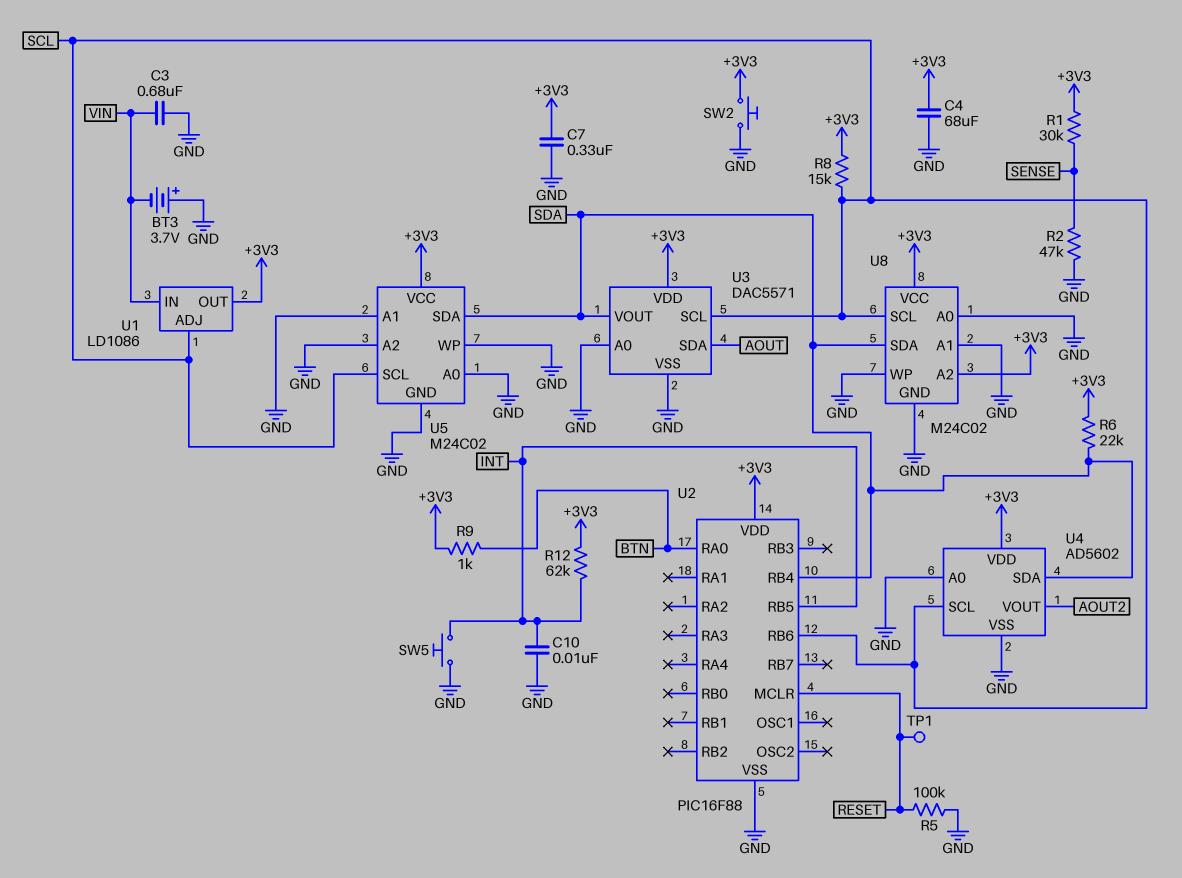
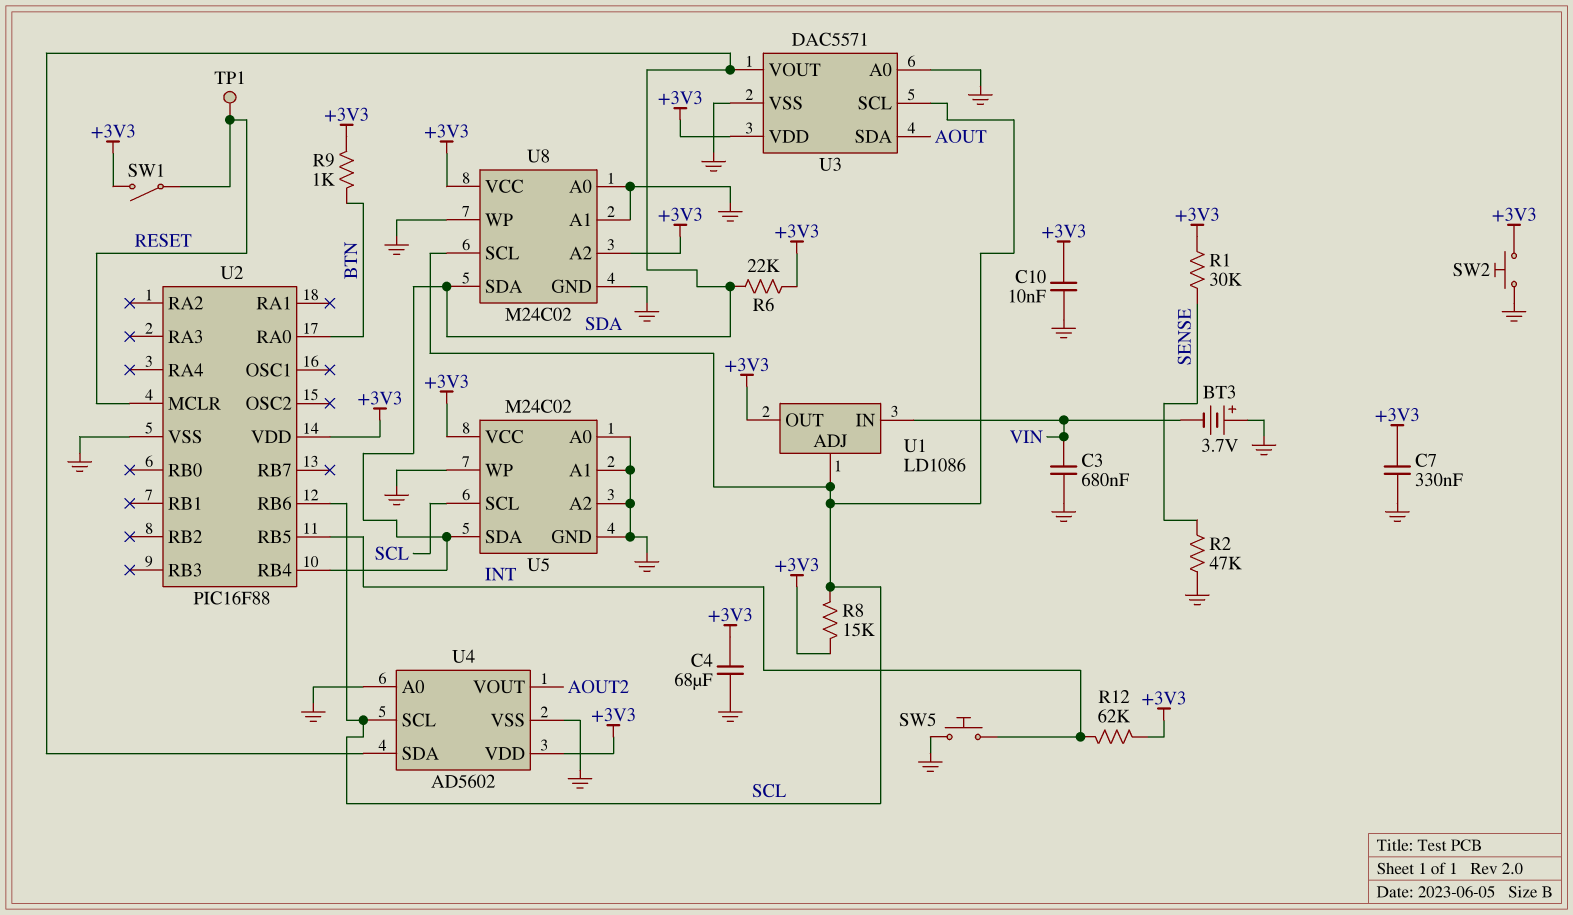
C10: 10nF (GND, INT) -> 10nF (+3V3, GND)
R5: 100k (GND, RESET) -> none
SW1: none -> switch (+3V3, RESET)

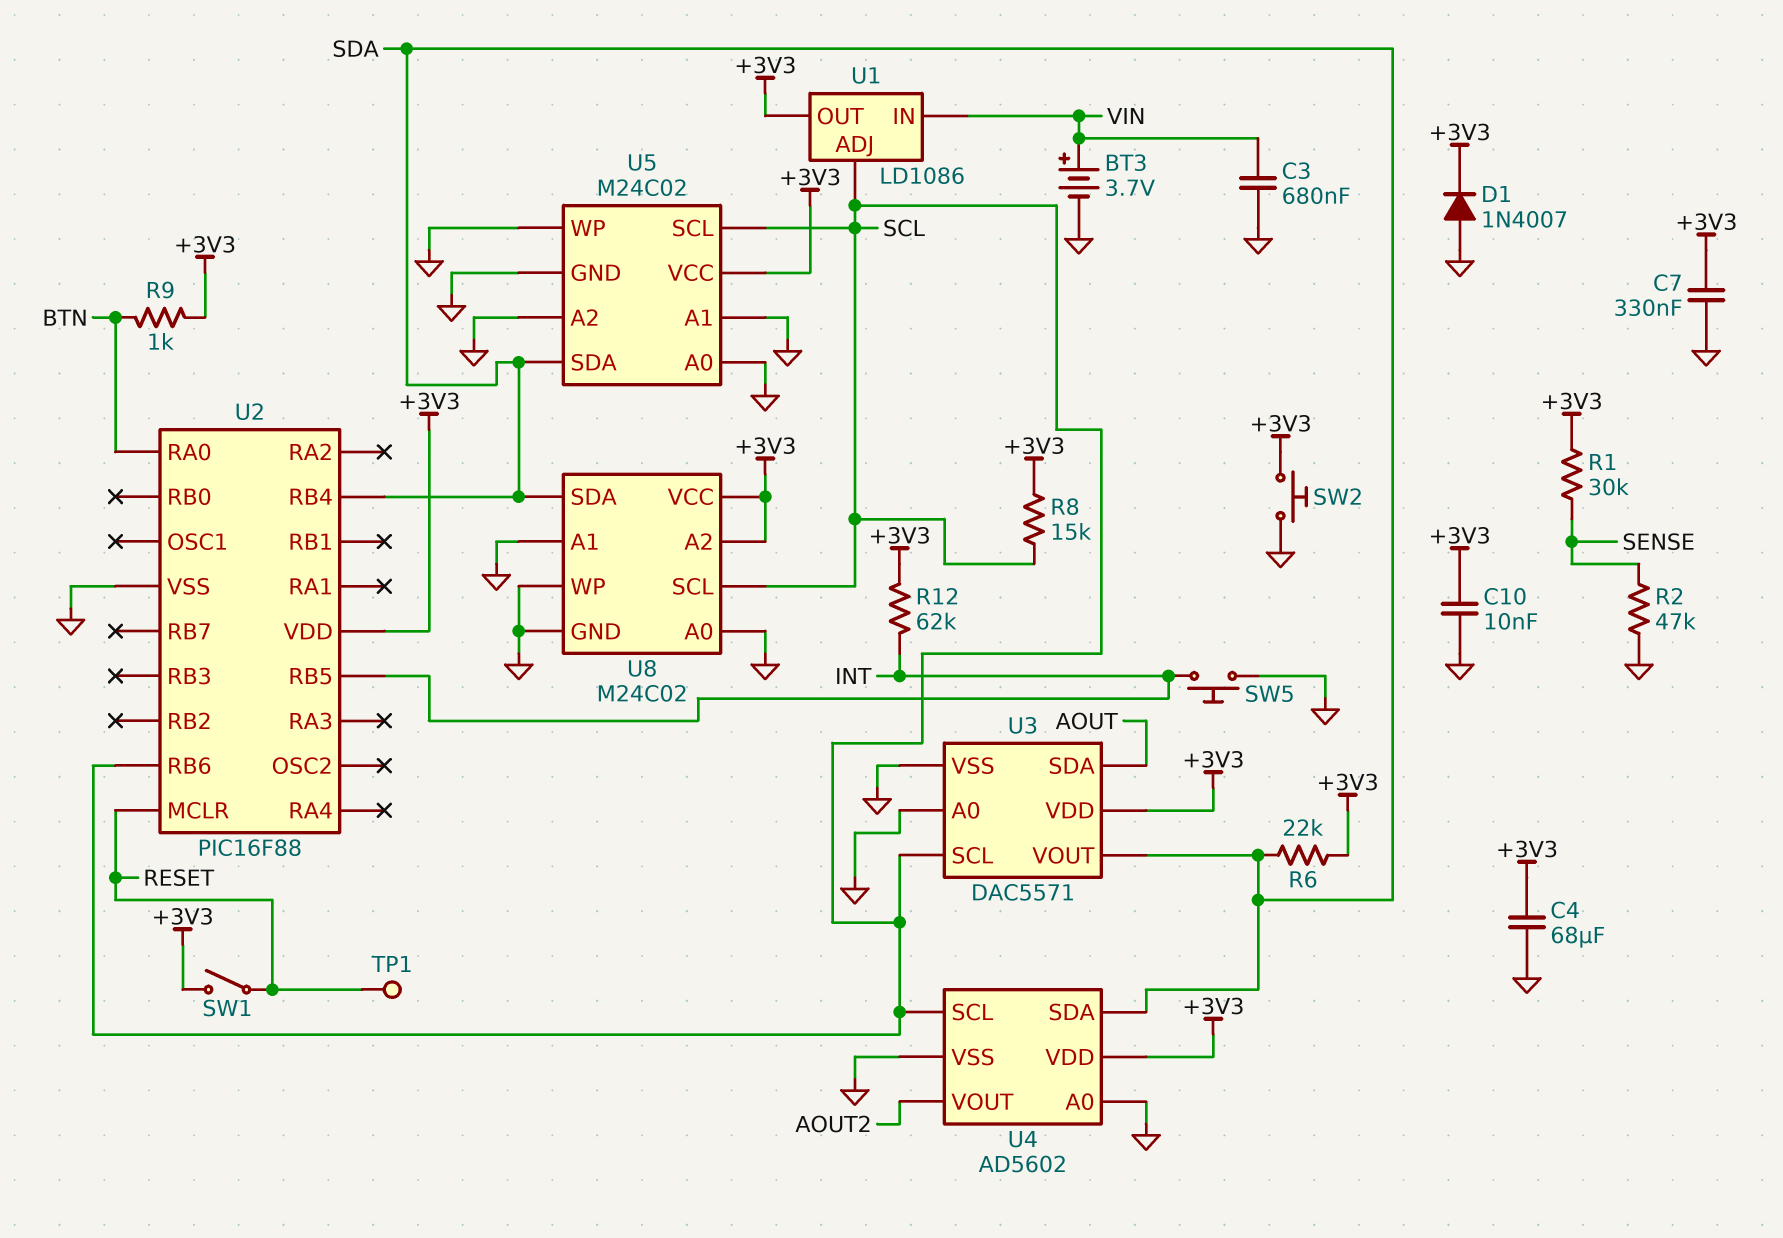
BT3: 3.7V (plus GND, minus VIN) -> 3.7V (plus VIN, minus GND)
D1: none -> diode 1N4007 (A GND, K +3V3)

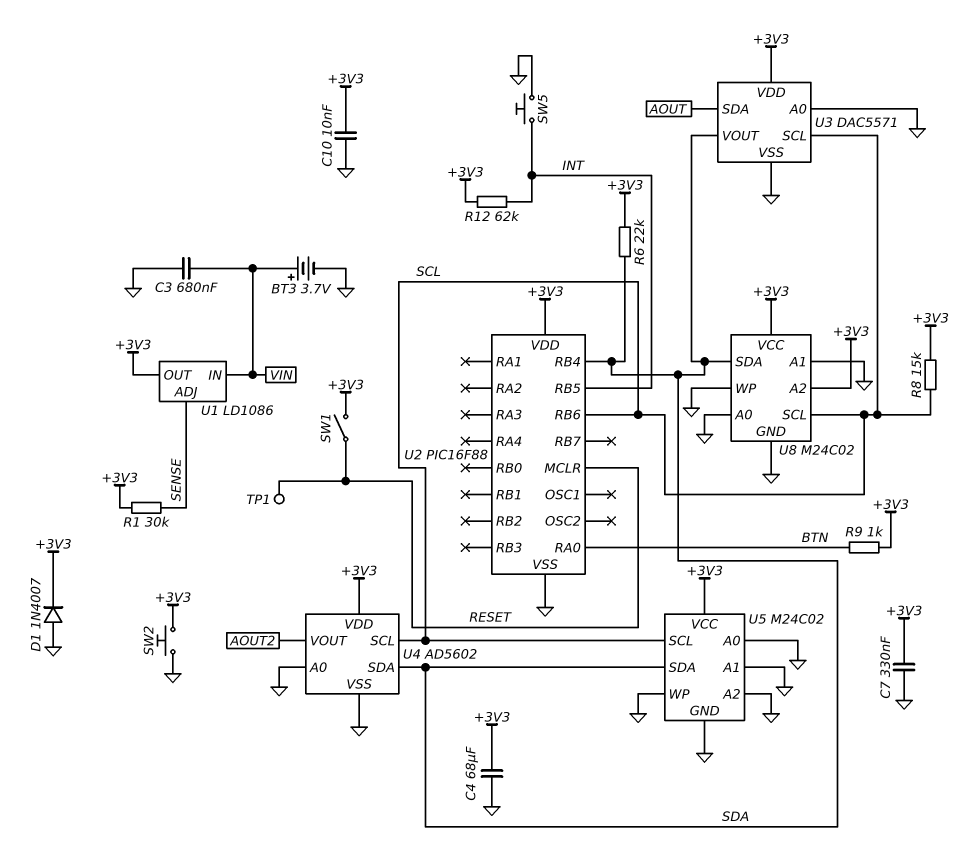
R2: 47k (GND, SENSE) -> none
U1 pin ADJ: SCL -> SENSE

